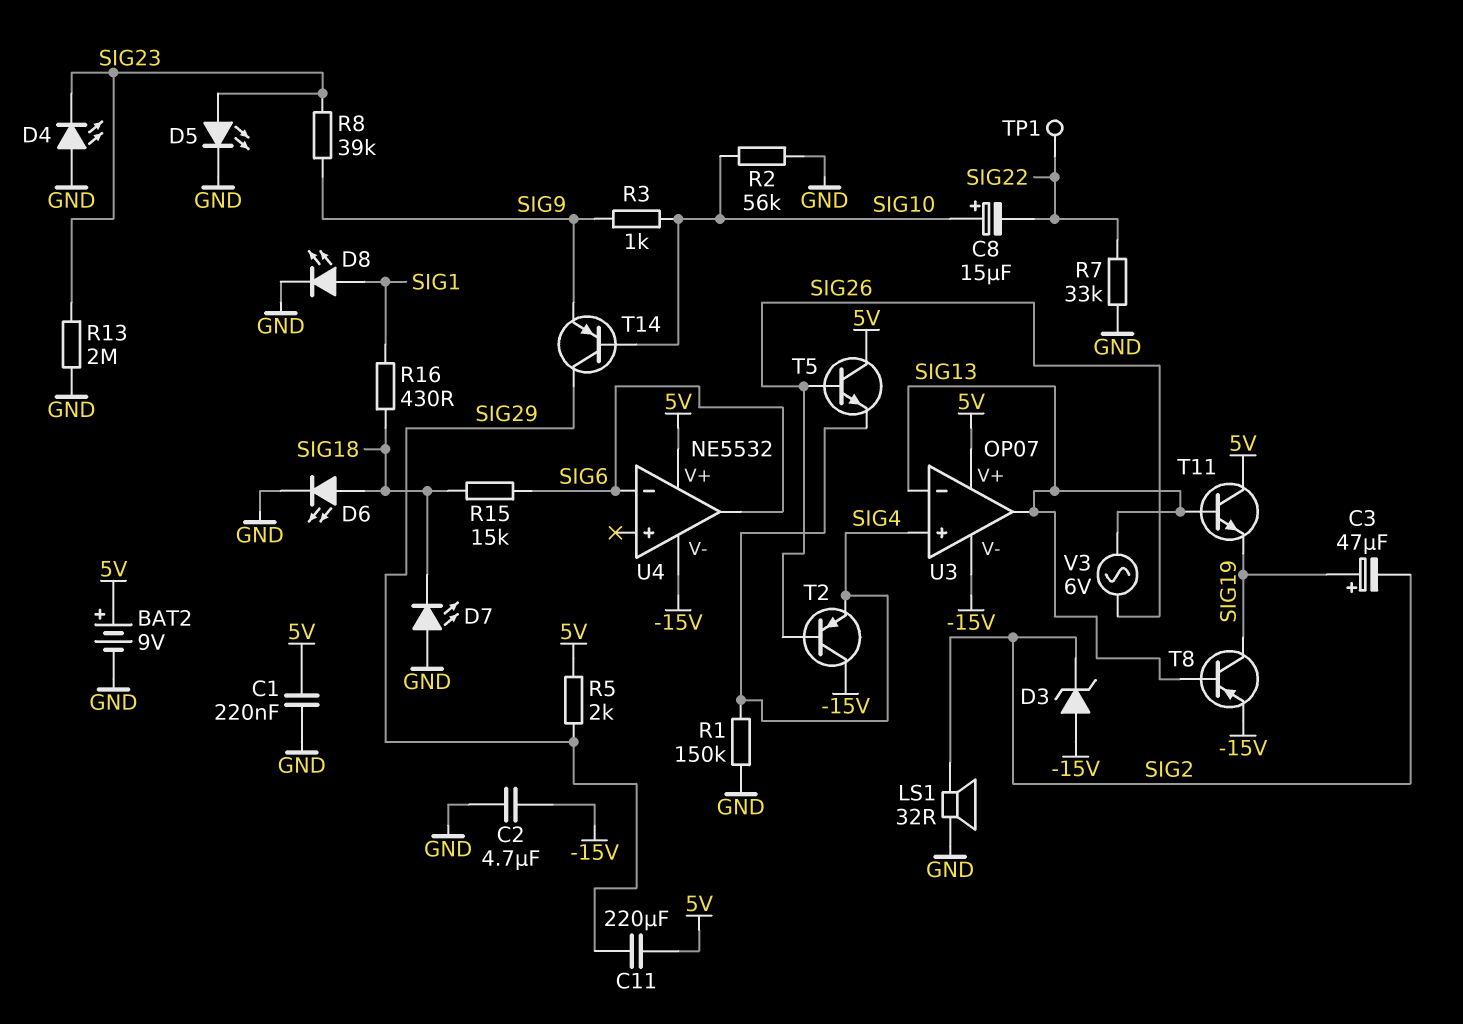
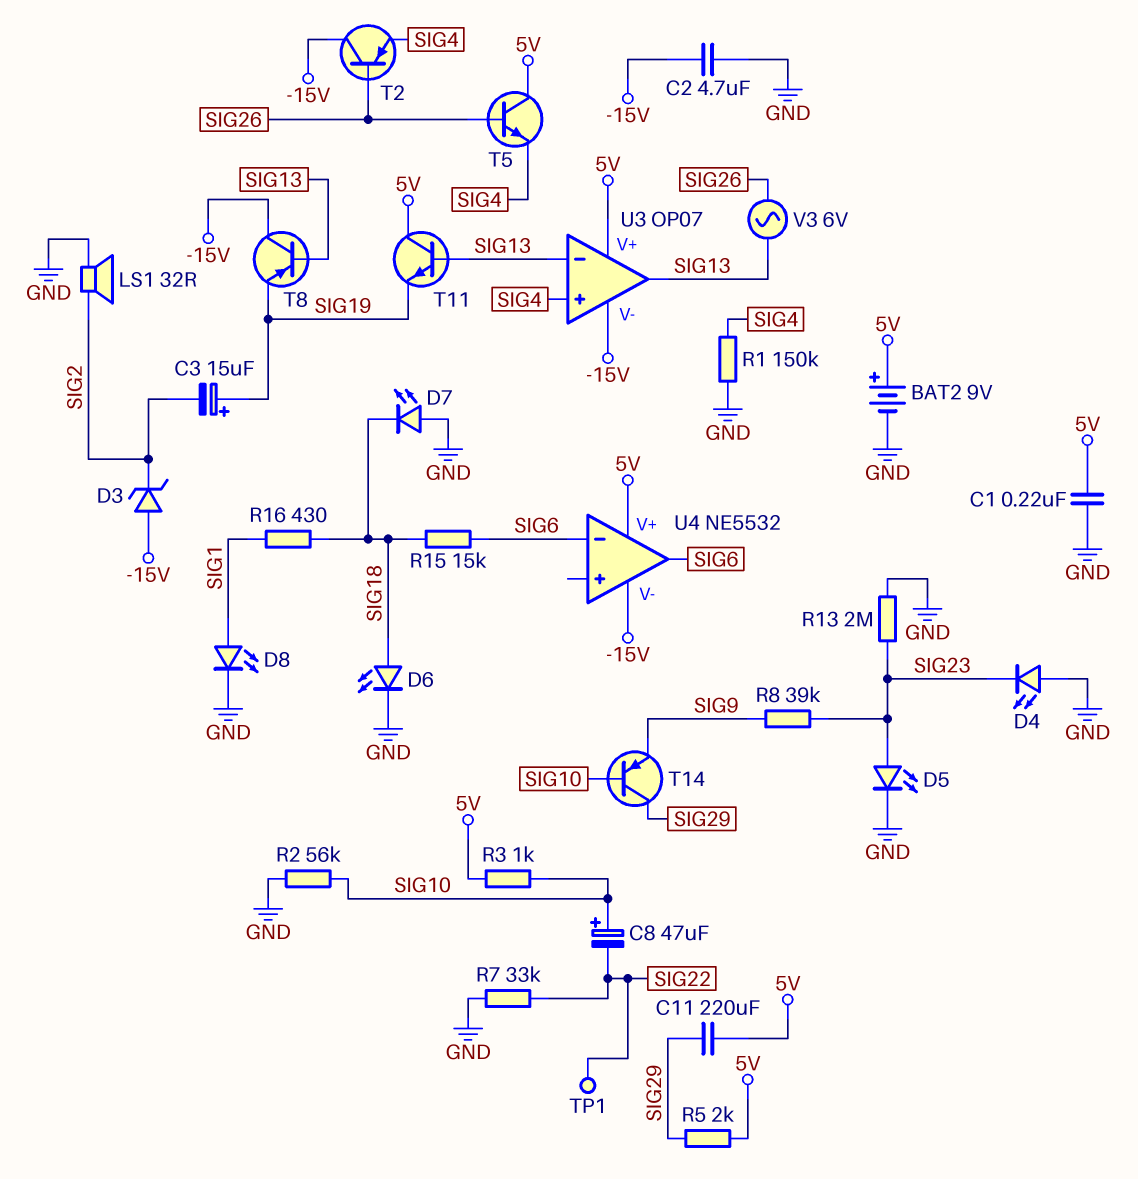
C3: 47uF (plus SIG19, minus SIG2) -> 15uF (plus SIG19, minus SIG2)
C8: 15uF (plus SIG10, minus SIG22) -> 47uF (plus SIG10, minus SIG22)
R3: 1k (SIG9, SIG10) -> 1k (5V, SIG10)
T8: PNP (B SIG13, C SIG19, E -15V) -> PNP (B SIG13, C -15V, E SIG19)

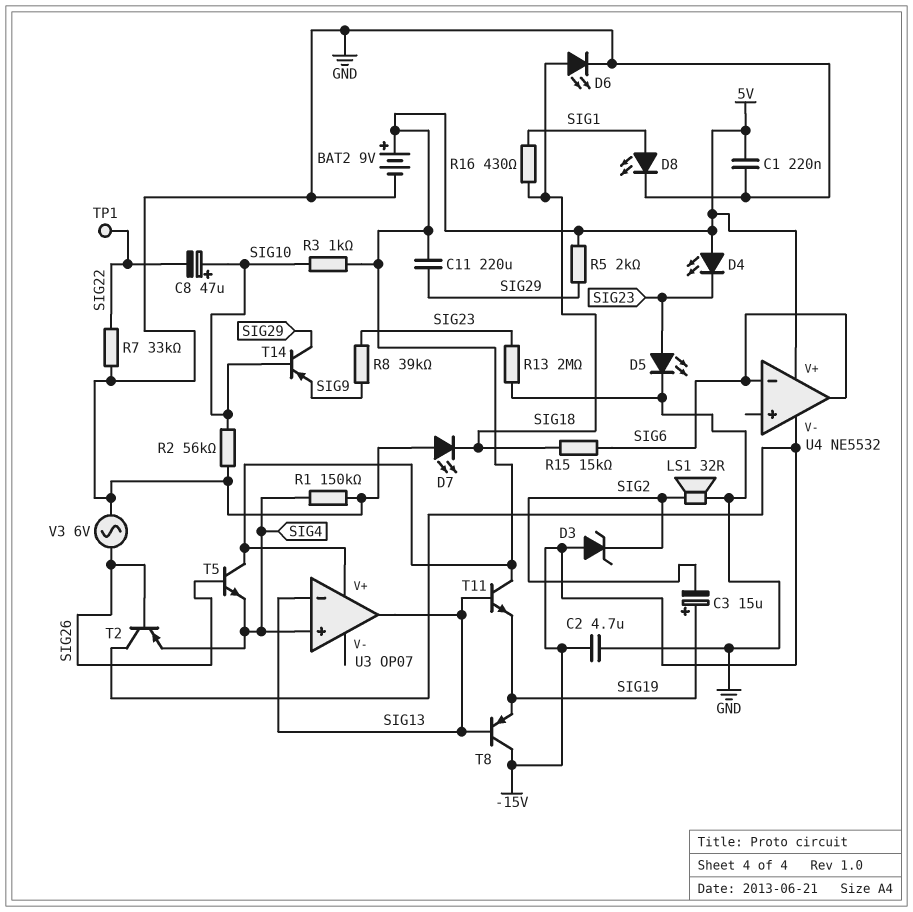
D4: LED (A GND, K SIG23) -> LED (A 5V, K SIG23)
U3 pin V-: -15V -> none
V3: AC 6V (SIG13, SIG26) -> AC 6V (GND, SIG26)

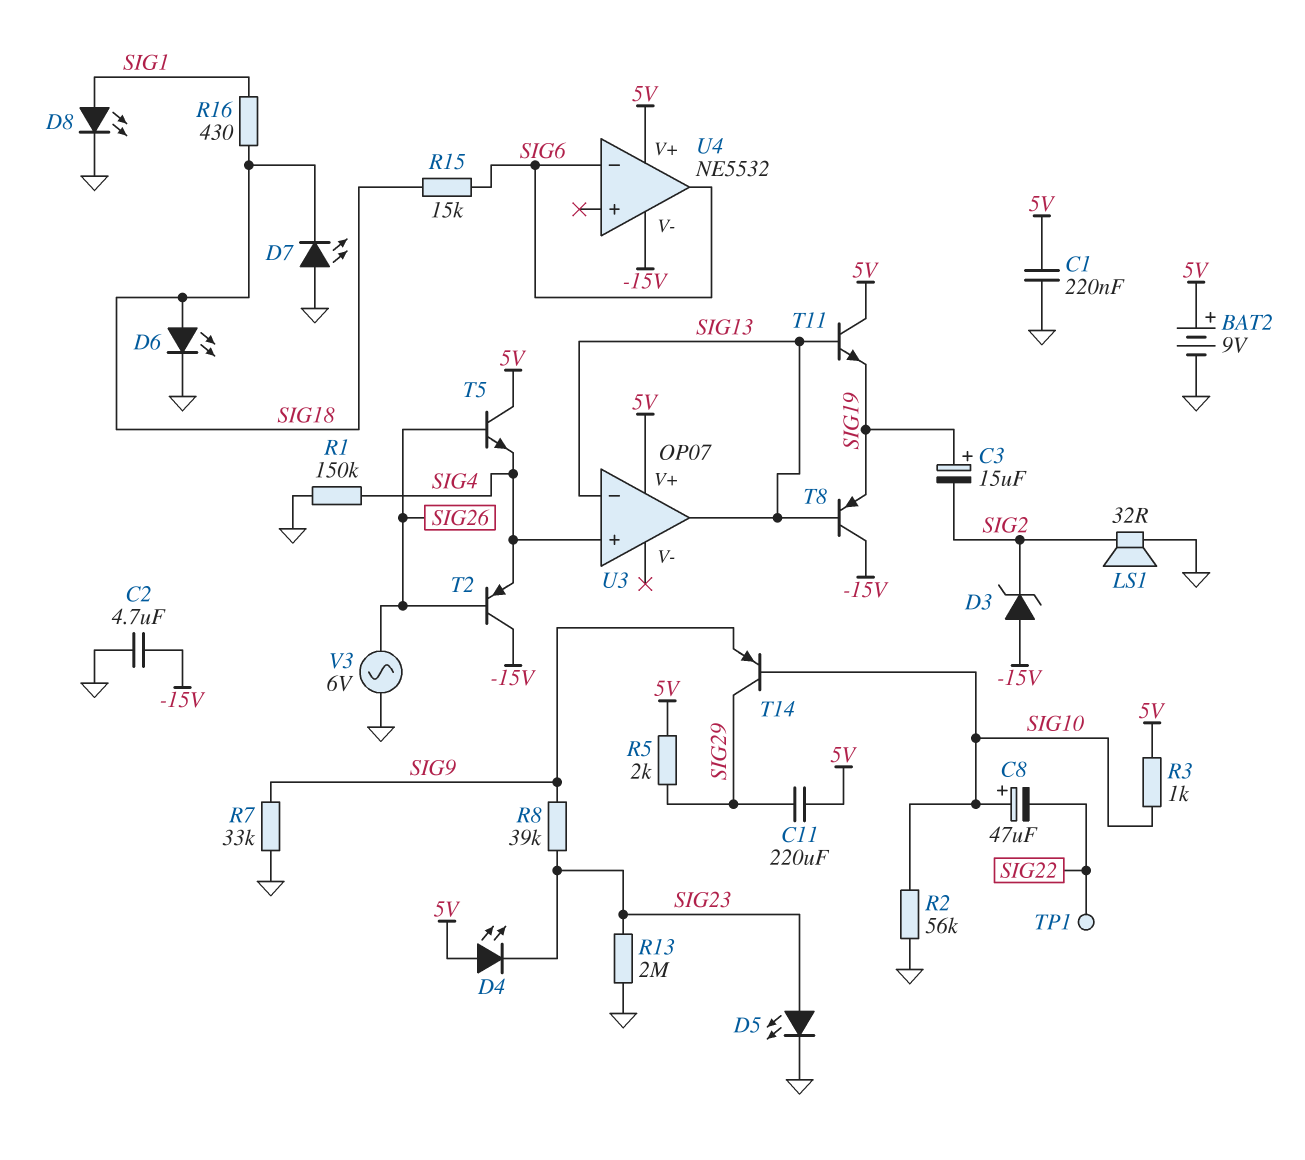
R7: 33k (GND, SIG22) -> 33k (GND, SIG9)

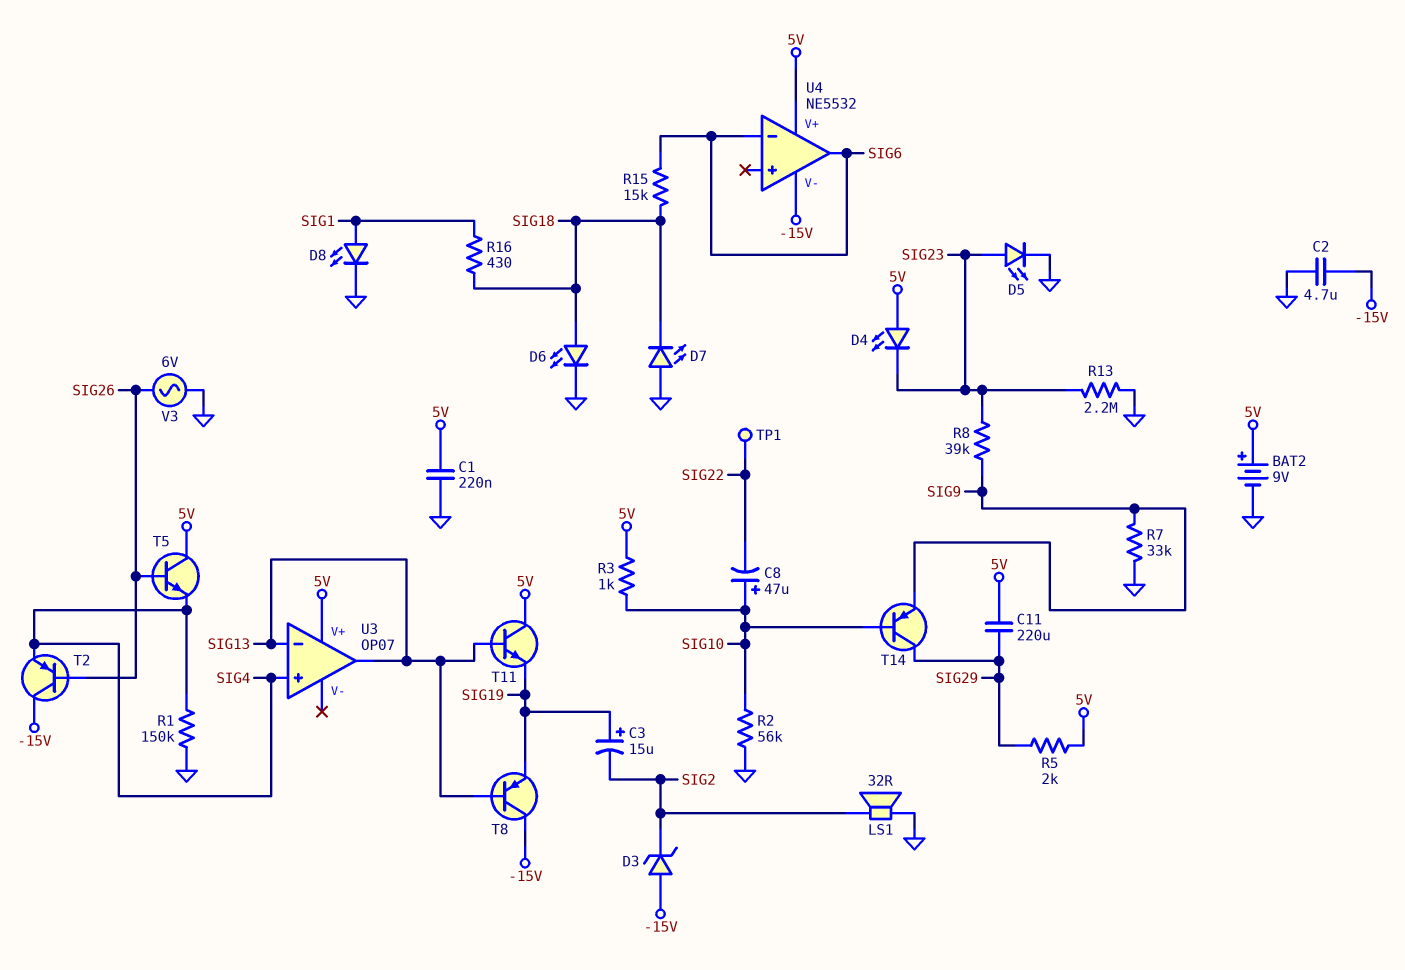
R13: 2M (GND, SIG23) -> 2.2M (GND, SIG23)

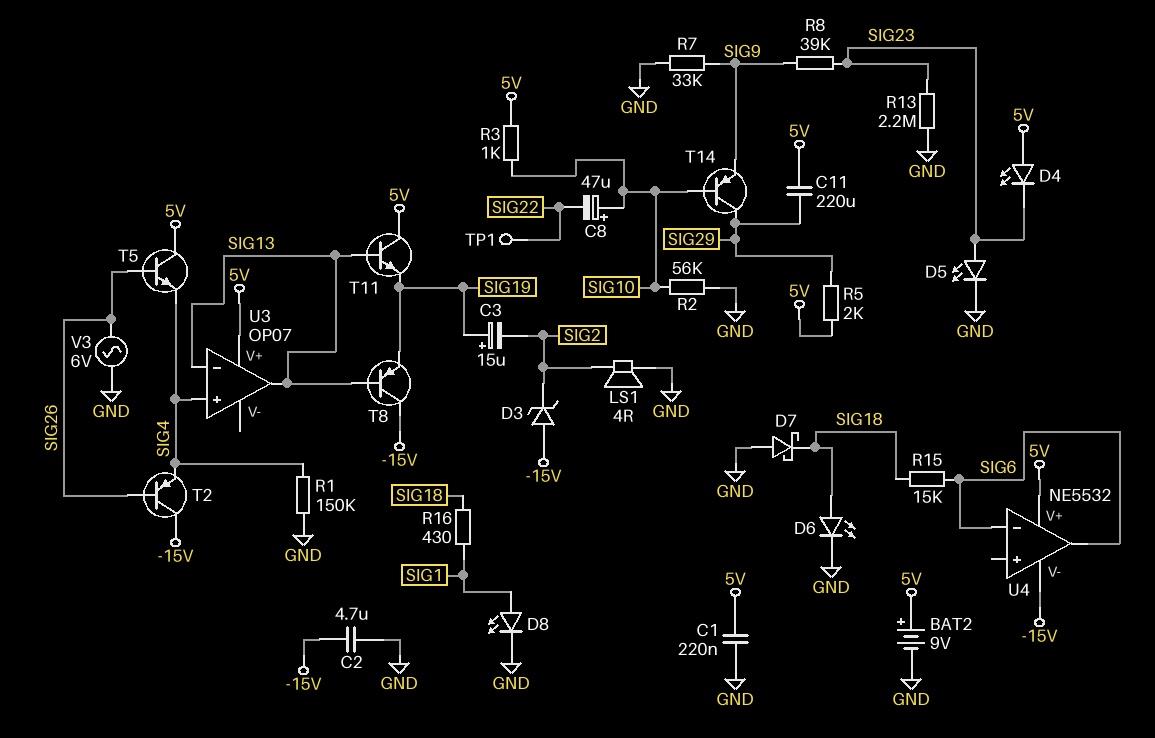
D7: LED (A GND, K SIG18) -> schottky (A GND, K SIG18)
LS1: speaker 32R (GND, SIG2) -> speaker 4R (GND, SIG2)

